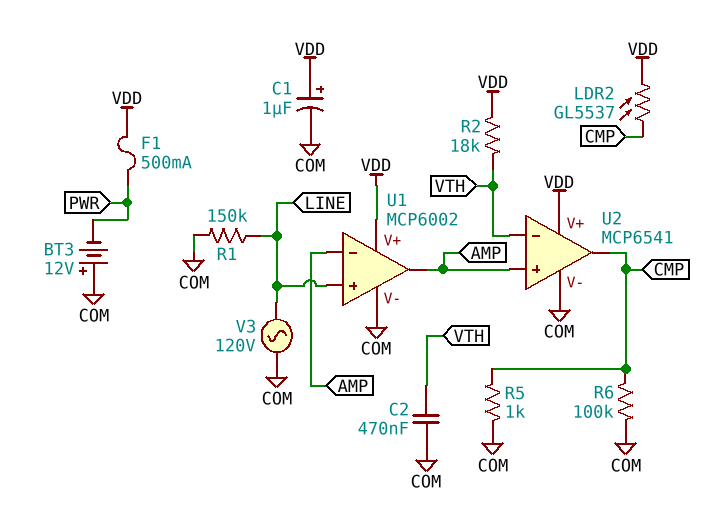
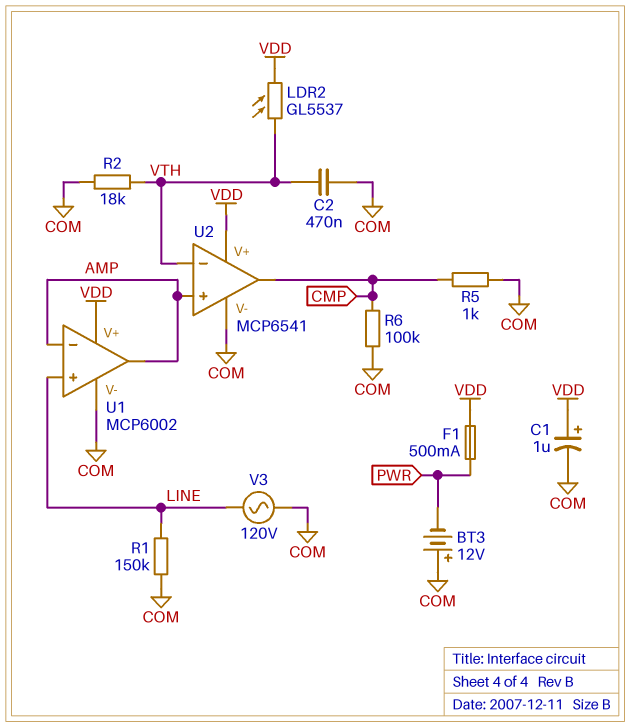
LDR2: GL5537 (CMP, VDD) -> GL5537 (VDD, VTH)
R2: 18k (VDD, VTH) -> 18k (COM, VTH)

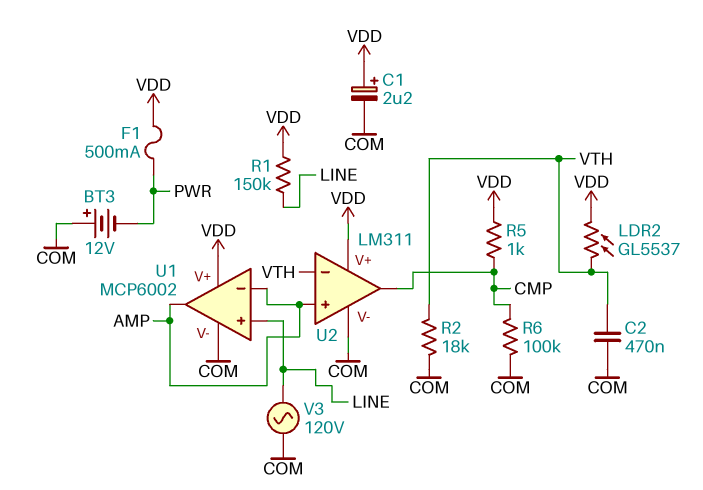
C1: 1uF (plus VDD, minus COM) -> 2.2uF (plus VDD, minus COM)
R1: 150k (COM, LINE) -> 150k (LINE, VDD)
R5: 1k (CMP, COM) -> 1k (CMP, VDD)
U2: MCP6541 -> LM311

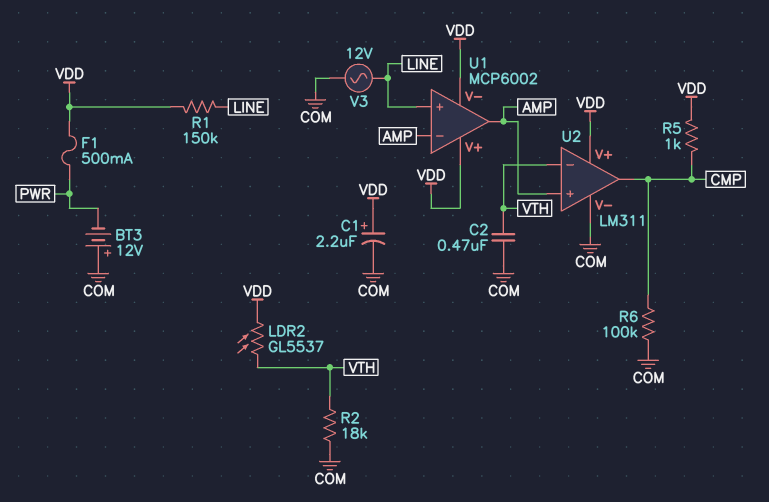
U1 pin V-: COM -> VDD
V3: AC 120V (COM, LINE) -> AC 12V (COM, LINE)

